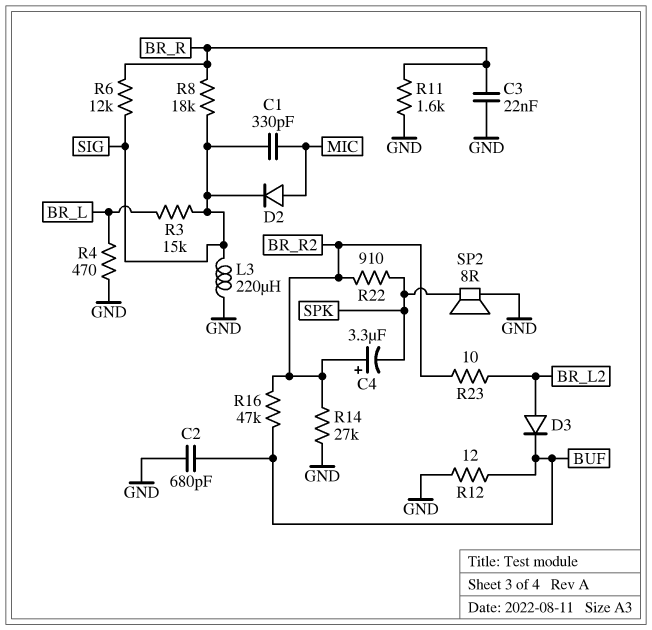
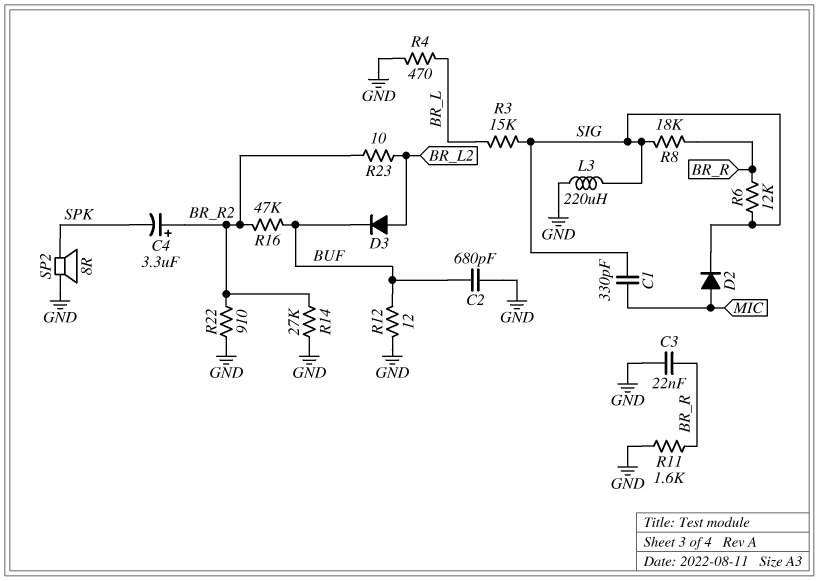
R22: 910 (BR_R2, SPK) -> 910 (BR_R2, GND)

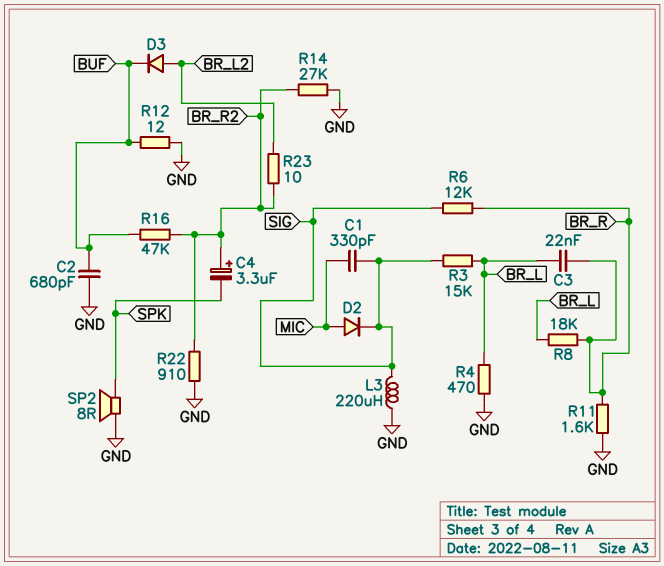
C3: 22nF (BR_R, GND) -> 22nF (BR_L, BR_R)
R8: 18k (BR_R, SIG) -> 18k (BR_L, BR_R)

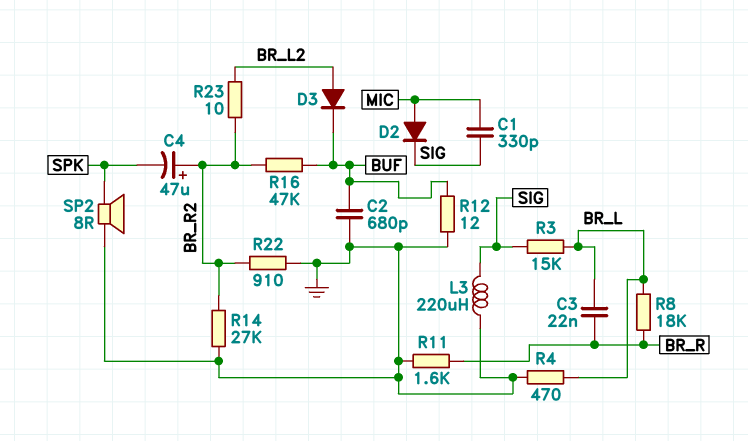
C4: 3.3uF (plus BR_R2, minus SPK) -> 47uF (plus BR_R2, minus SPK)
R6: 12k (BR_R, SIG) -> none

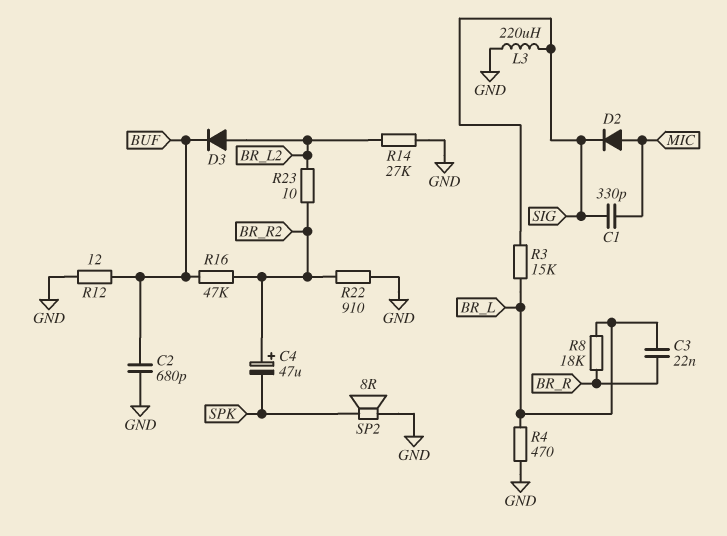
R11: 1.6k (BR_R, GND) -> none
R14: 27k (BR_R2, GND) -> 27k (BR_L2, GND)

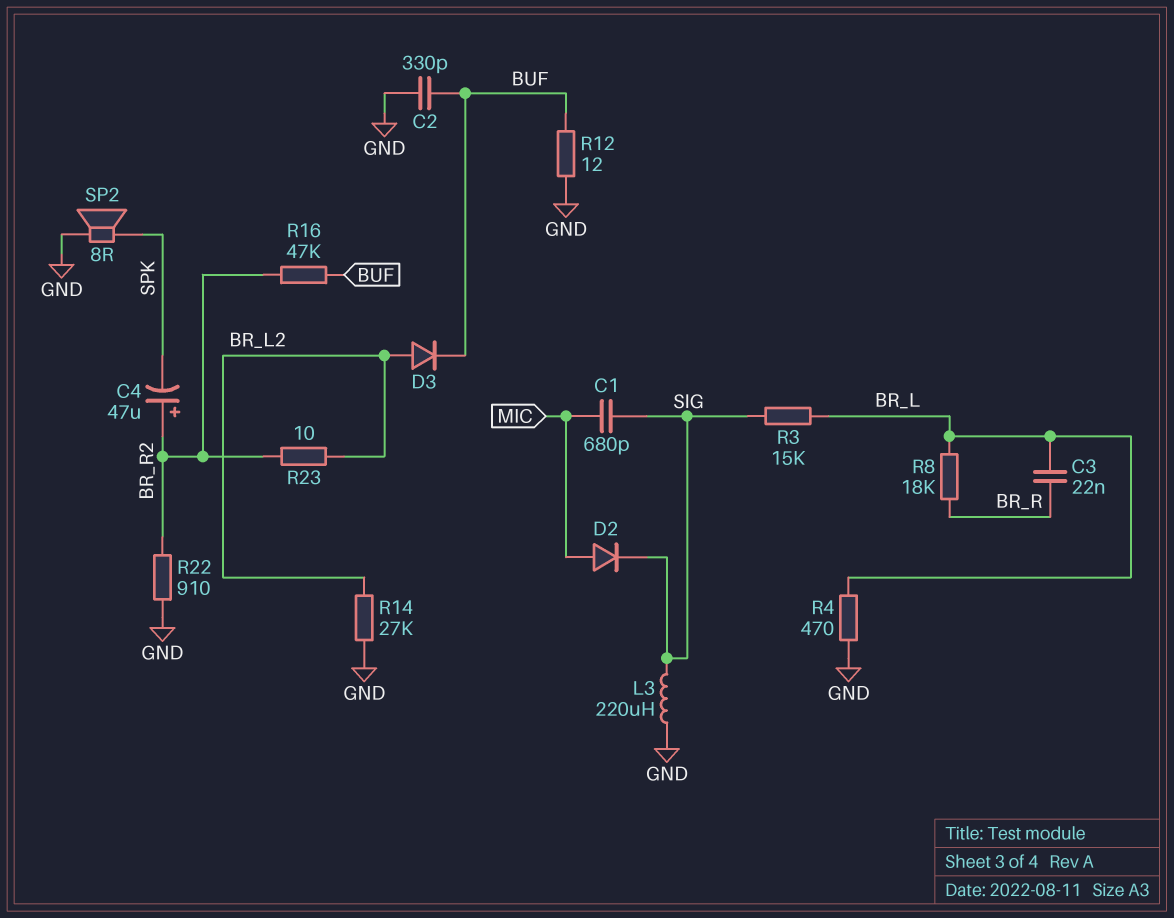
C1: 330pF (MIC, SIG) -> 680pF (MIC, SIG)
C2: 680pF (BUF, GND) -> 330pF (BUF, GND)

